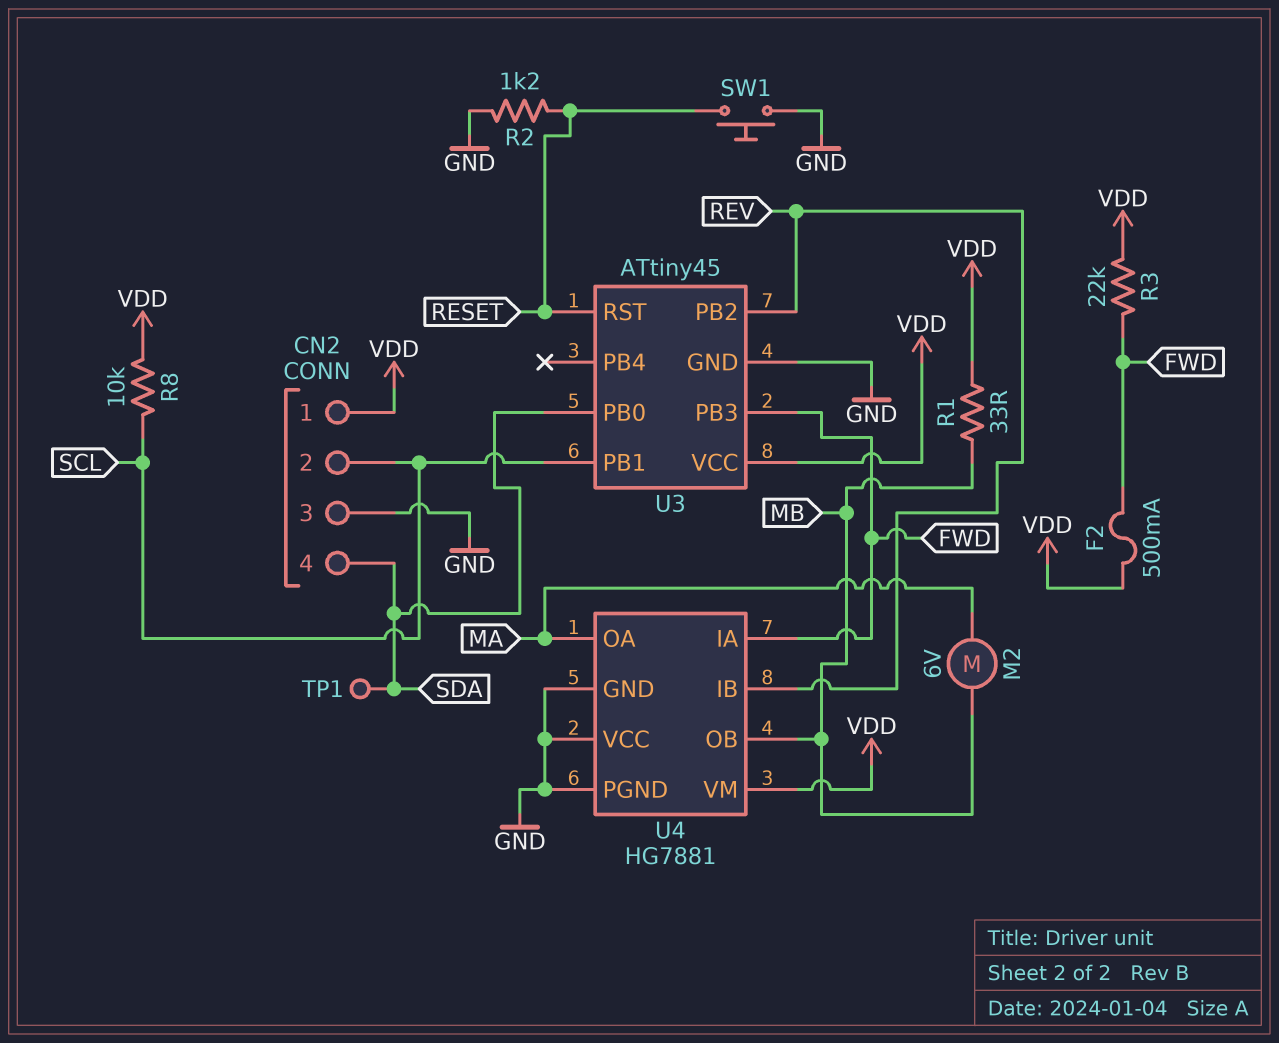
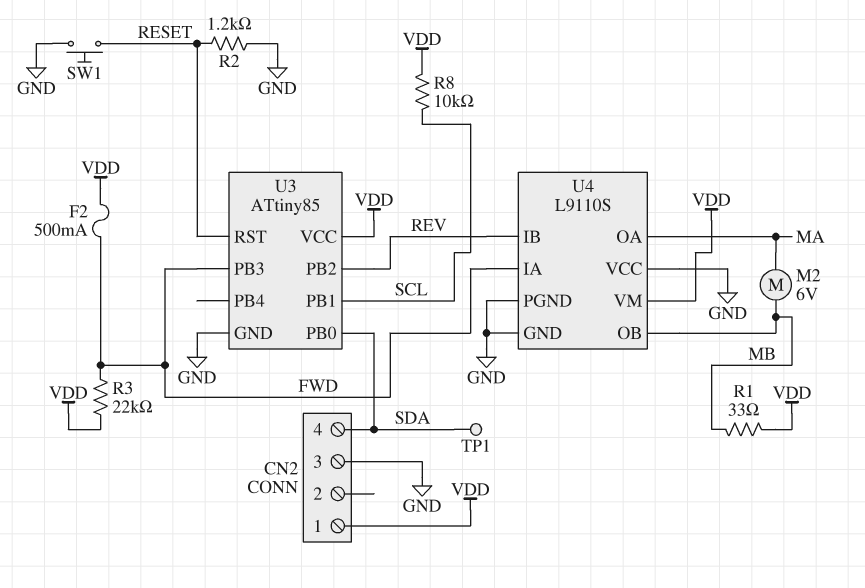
CN2 pin 2: SCL -> none
U3: ATtiny45 -> ATtiny85
U4: HG7881 -> L9110S

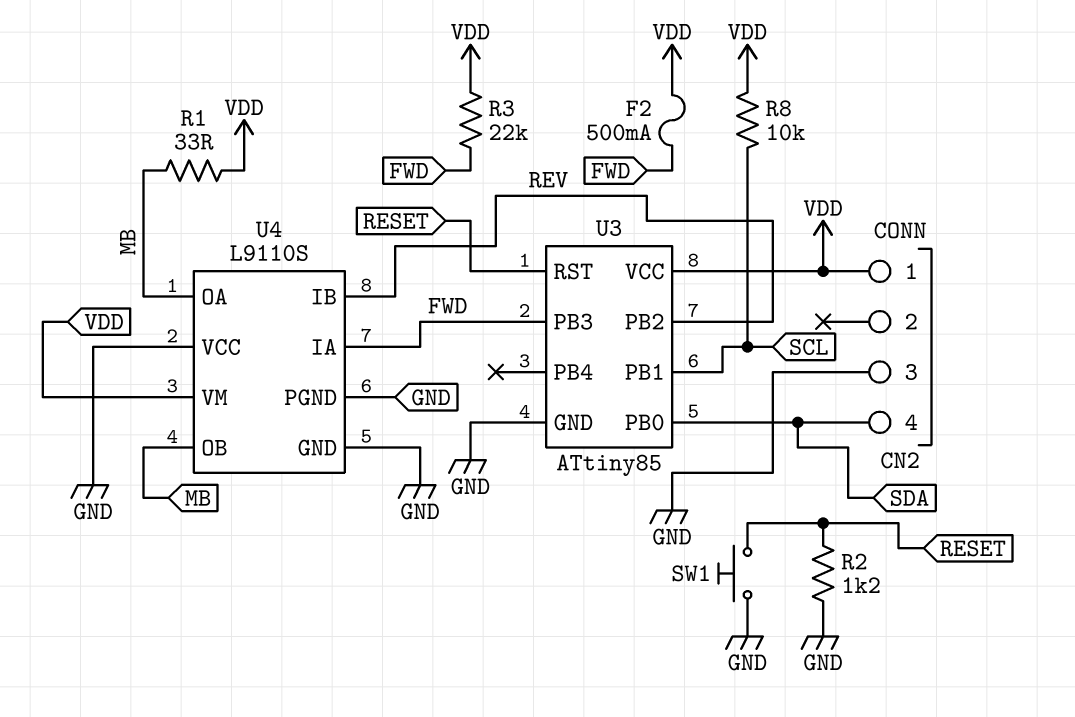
M2: motor 6V (MA, MB) -> none
TP1: test point (SDA) -> none
U4 pin OA: MA -> MB

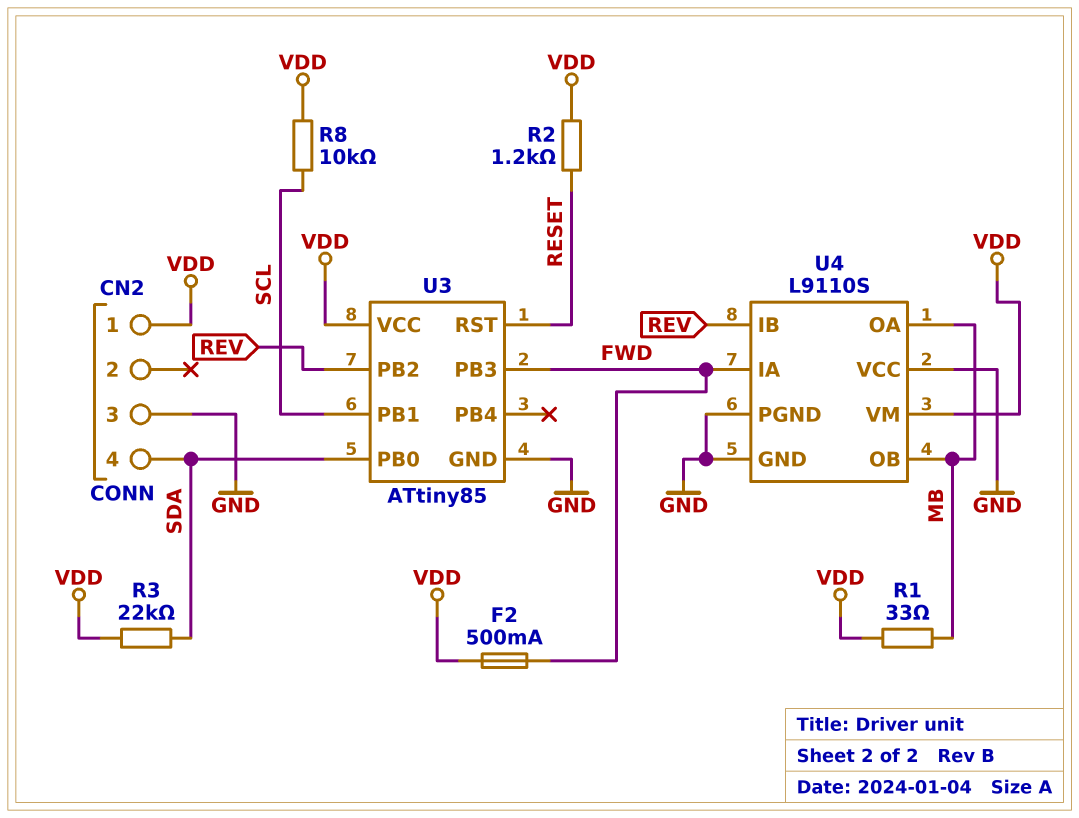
R2: 1.2k (GND, RESET) -> 1.2k (RESET, VDD)
R3: 22k (FWD, VDD) -> 22k (SDA, VDD)
SW1: button (GND, RESET) -> none

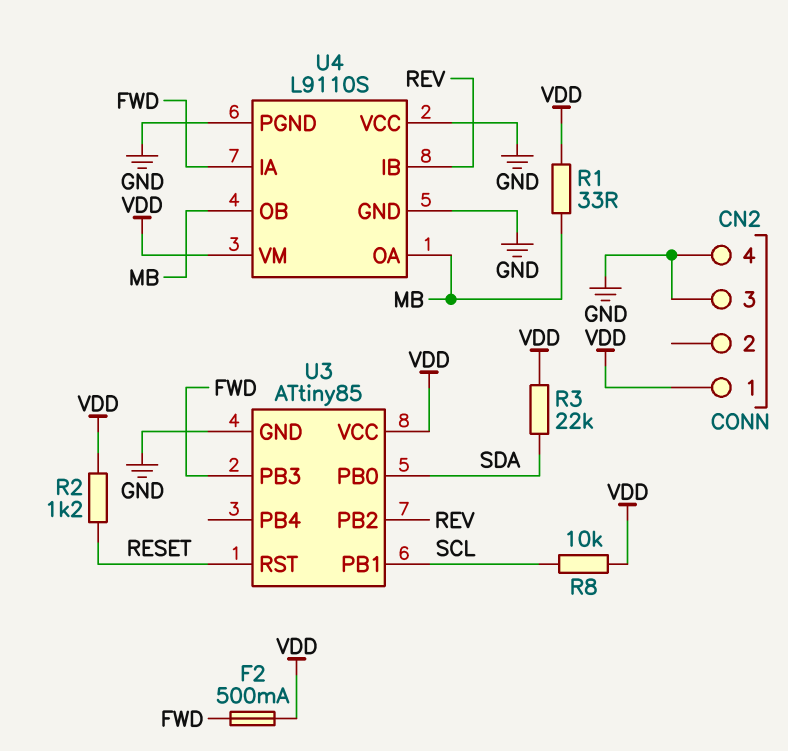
CN2 pin 4: SDA -> GND

